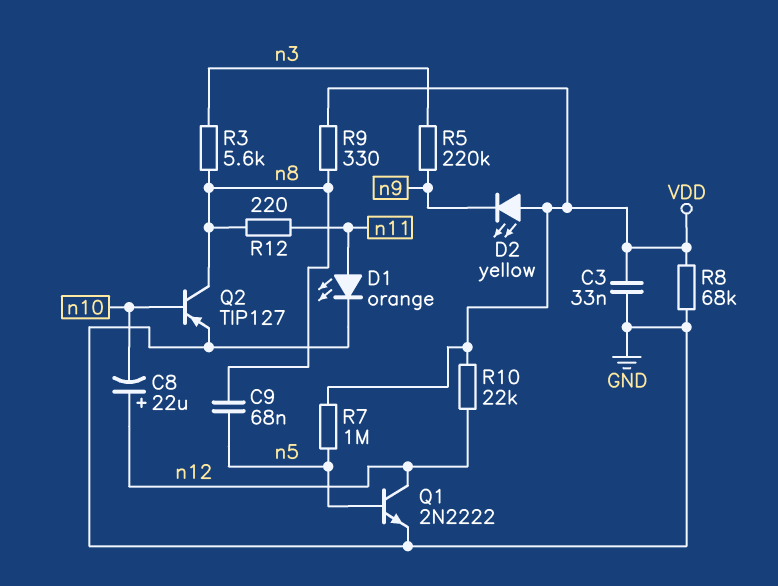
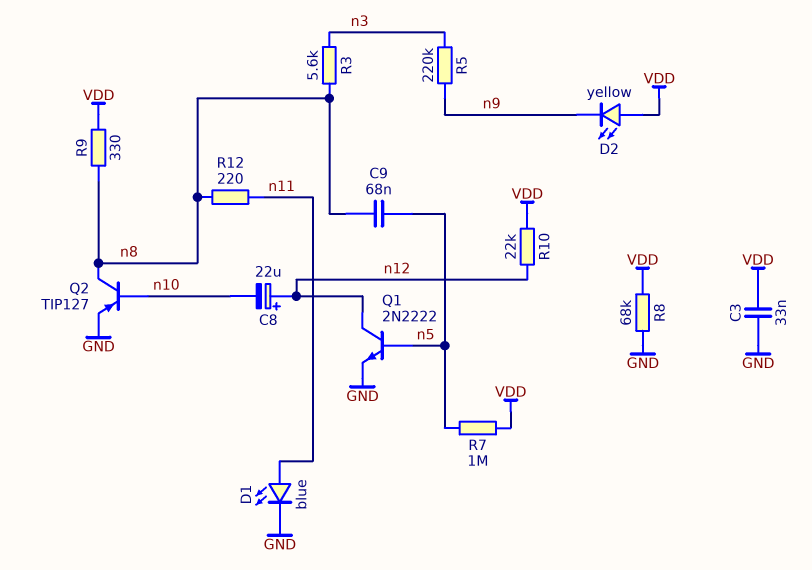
D1: LED orange (A n11, K GND) -> LED blue (A n11, K GND)

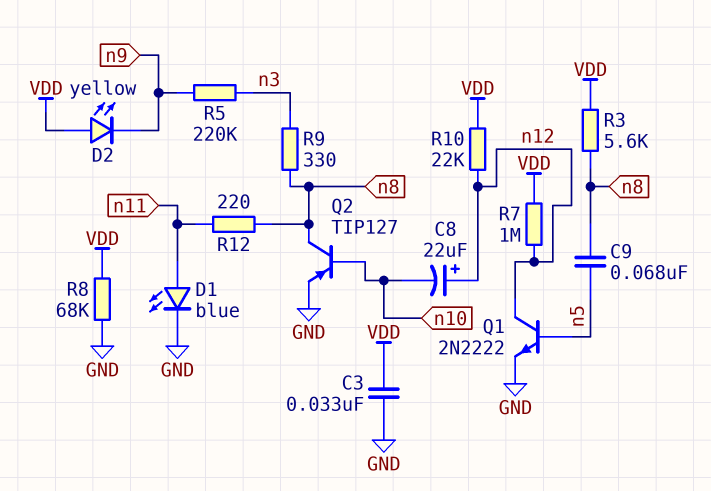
R3: 5.6k (n3, n8) -> 5.6k (VDD, n8)
R7: 1M (VDD, n5) -> 1M (VDD, n12)
R9: 330 (VDD, n8) -> 330 (n3, n8)

